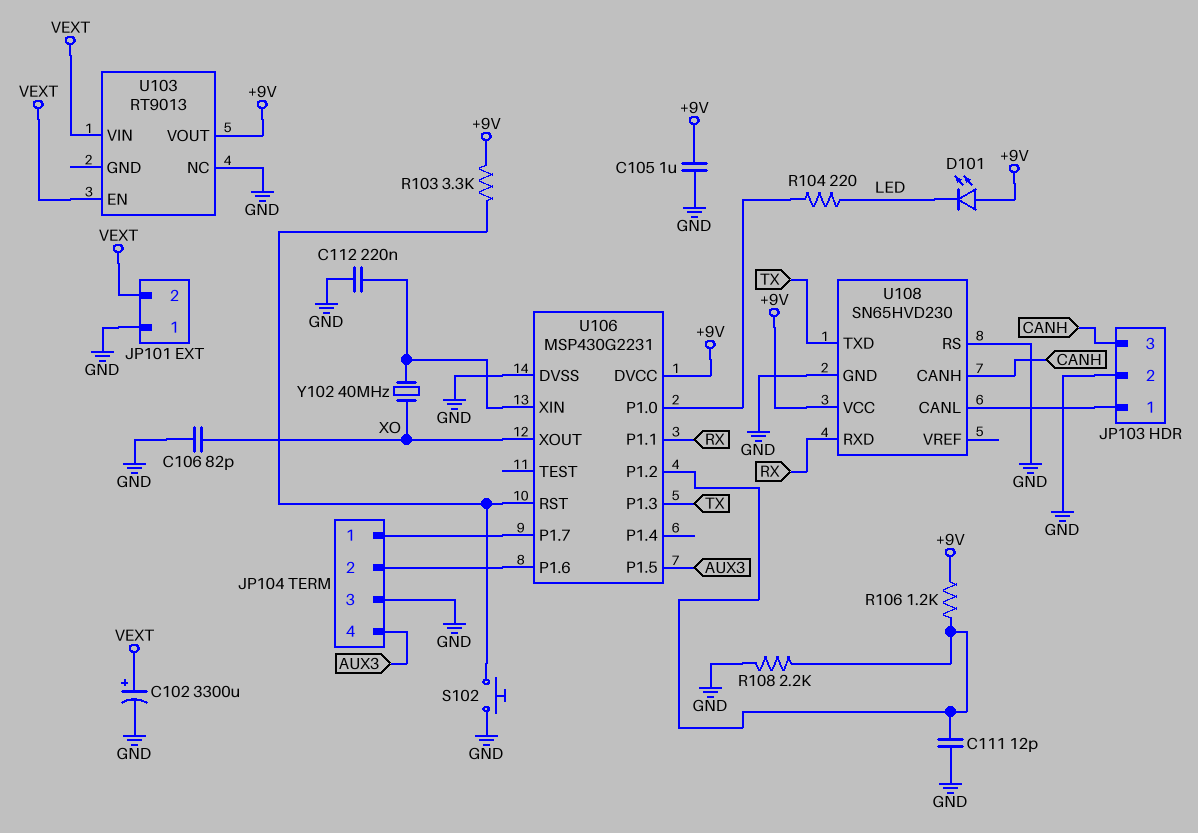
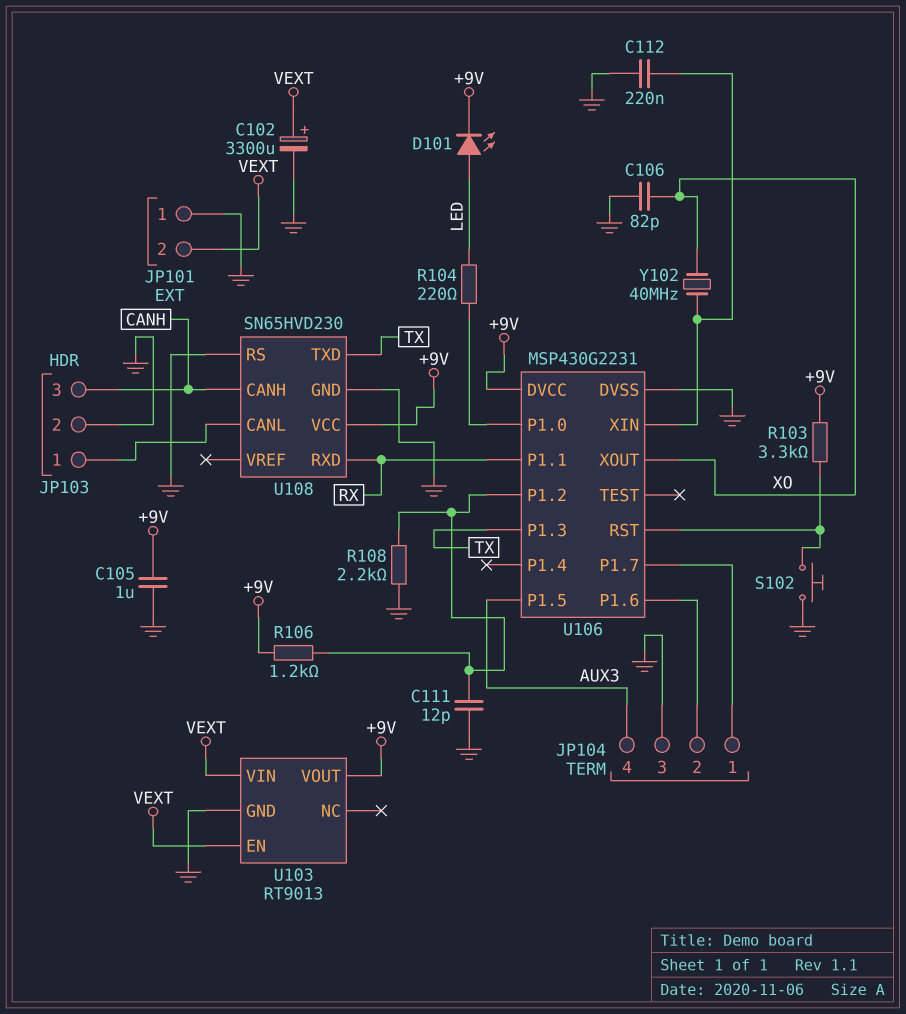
D101: LED (A +9V, K LED) -> LED (A LED, K +9V)
U103 pin GND: none -> GND
U103 pin NC: GND -> none

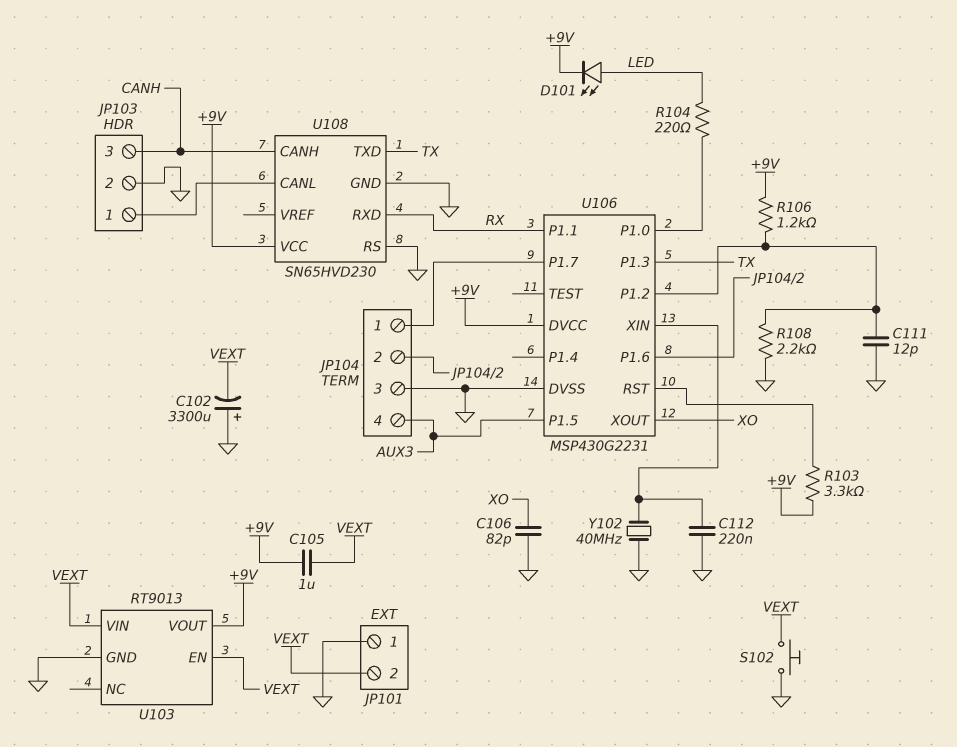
C102: 3300uF (plus VEXT, minus GND) -> 3300uF (plus GND, minus VEXT)
C105: 1uF (+9V, GND) -> 1uF (+9V, VEXT)
S102: button (GND, U106/RST) -> button (GND, VEXT)
Y102: 40MHz (U106/XIN, XO) -> 40MHz (GND, U106/XIN)

